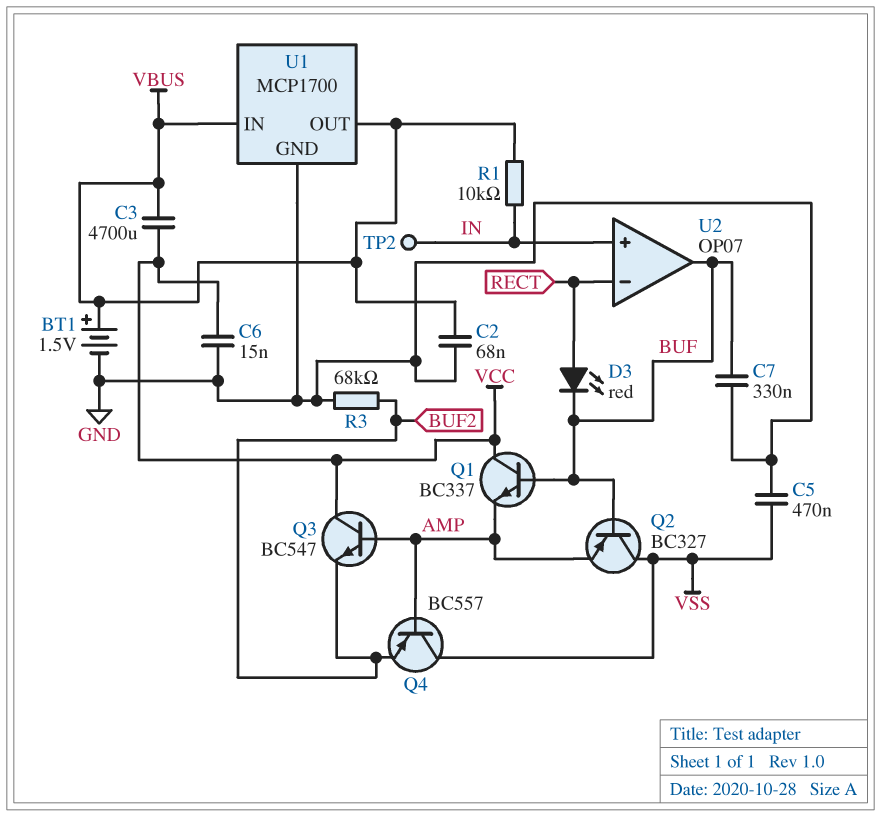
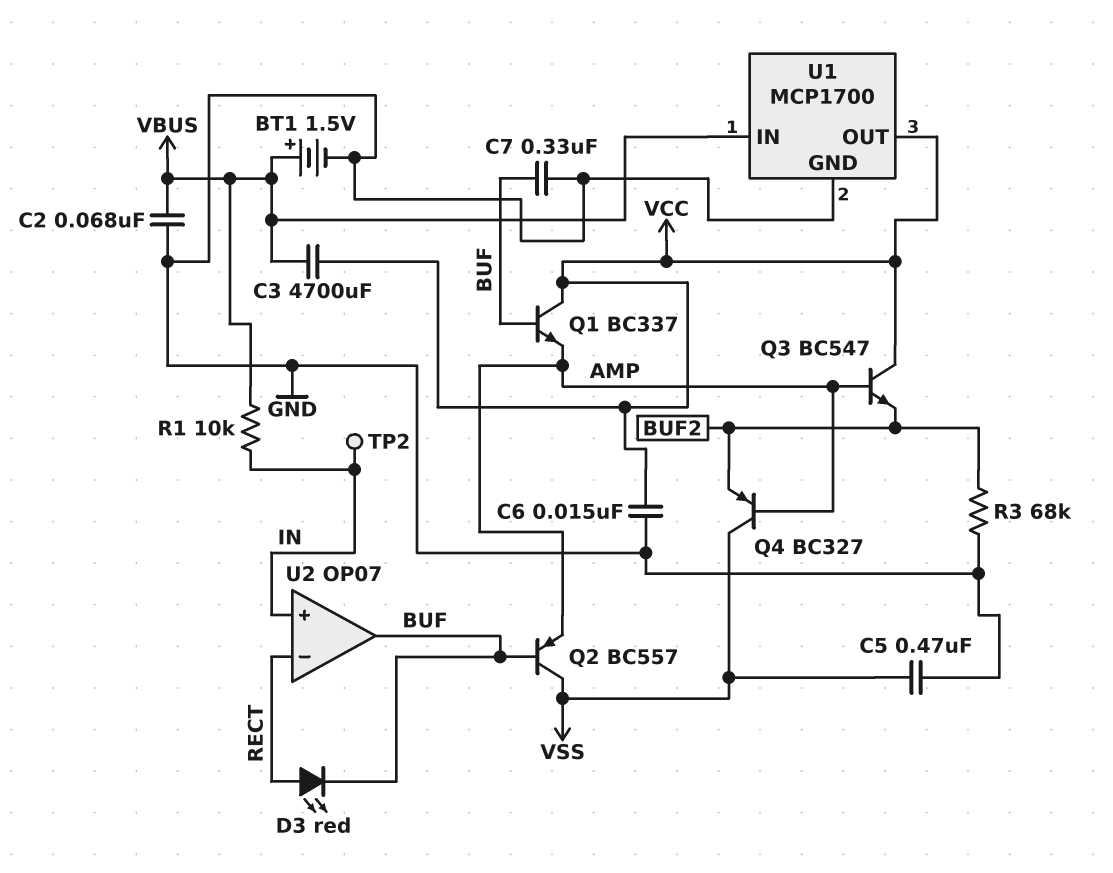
Q2: PNP BC327 (B BUF, C VSS, E AMP) -> PNP BC557 (B BUF, C VSS, E AMP)
Q4: PNP BC557 (B AMP, C VSS, E BUF2) -> PNP BC327 (B AMP, C VSS, E BUF2)
U1 pin OUT: VBUS -> VCC

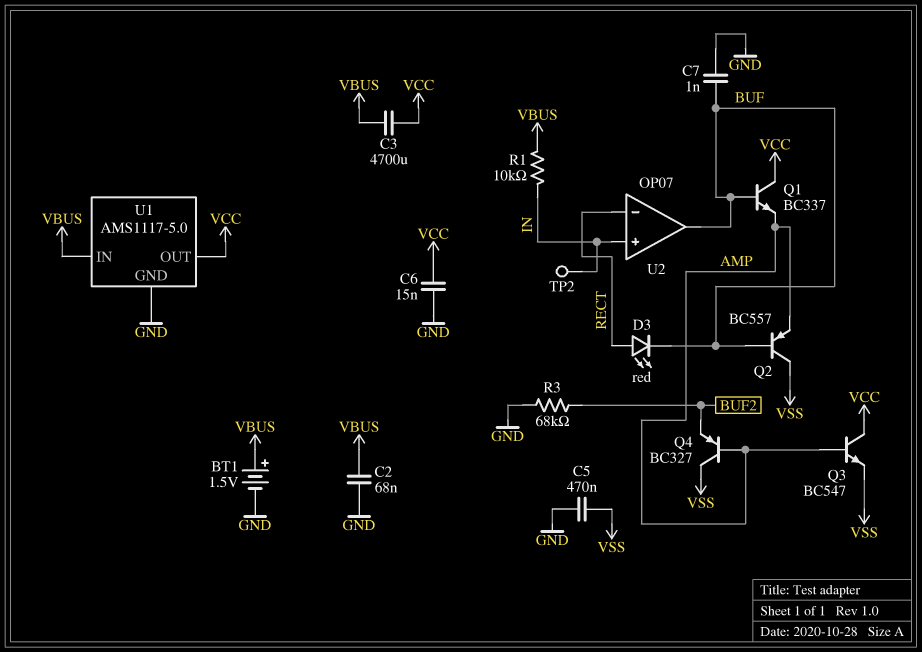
C7: 330nF (BUF, GND) -> 1nF (BUF, GND)
Q3: NPN BC547 (B AMP, C VCC, E BUF2) -> NPN BC547 (B AMP, C VCC, E VSS)
U1: MCP1700 -> AMS1117-5.0

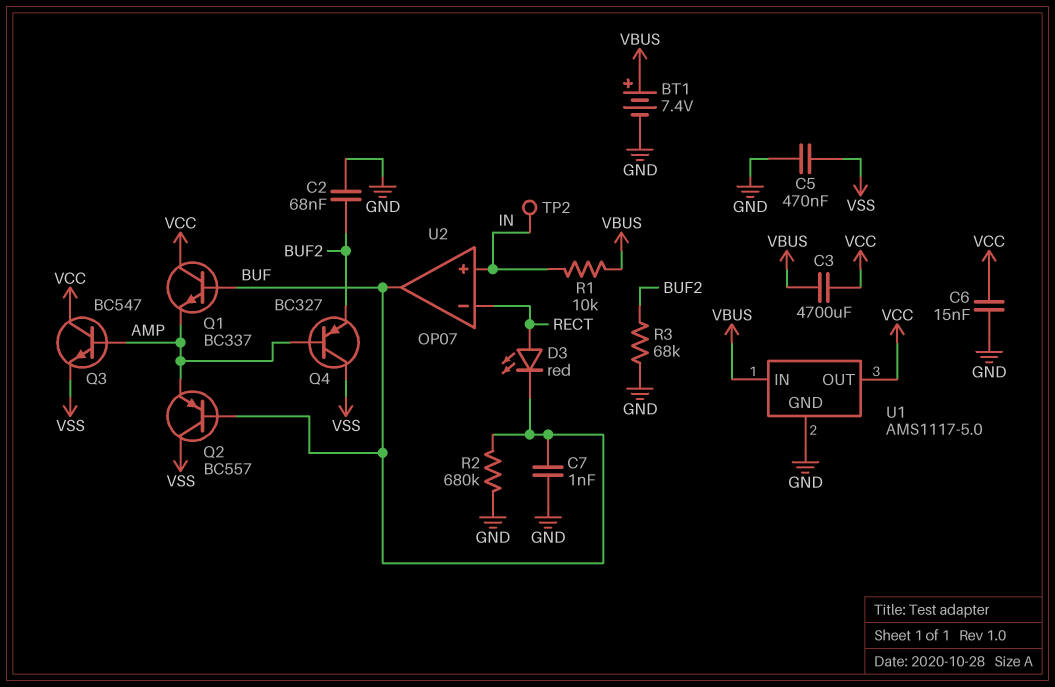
BT1: 1.5V (plus VBUS, minus GND) -> 7.4V (plus VBUS, minus GND)
C2: 68nF (GND, VBUS) -> 68nF (BUF2, GND)
R2: none -> 680k (BUF, GND)

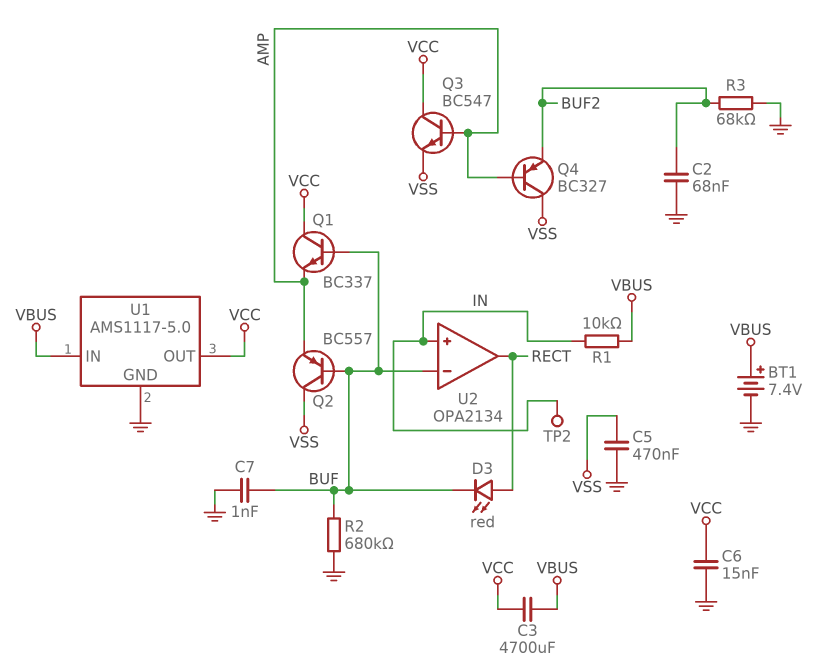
U2: OP07 -> OPA2134
U2 pin in-: RECT -> BUF
U2 pin out: BUF -> RECT

